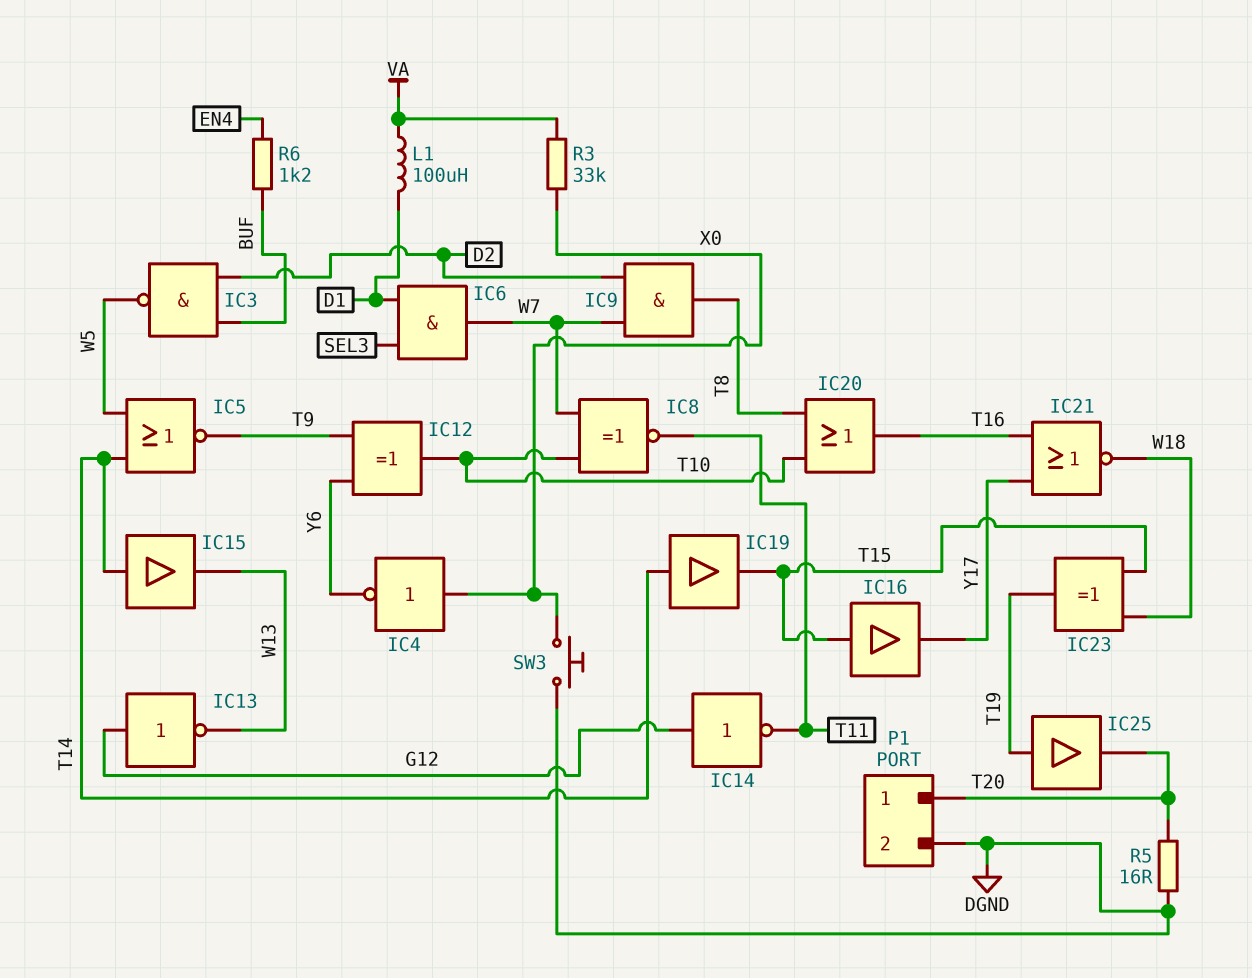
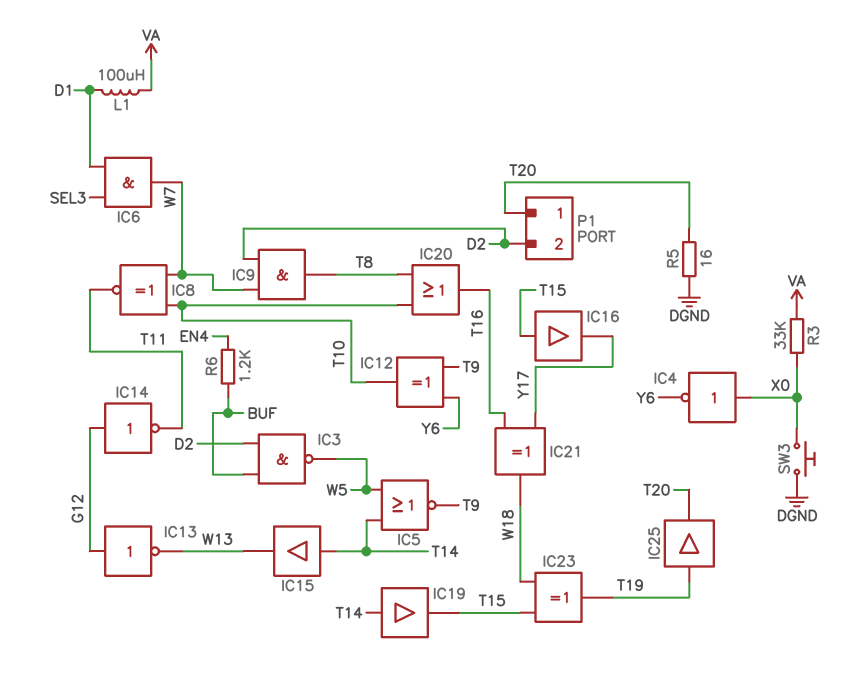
IC21: NOR (in T16, in Y17, out W18) -> XOR (in T16, in Y17, out W18)
P1 pin 2: DGND -> D2

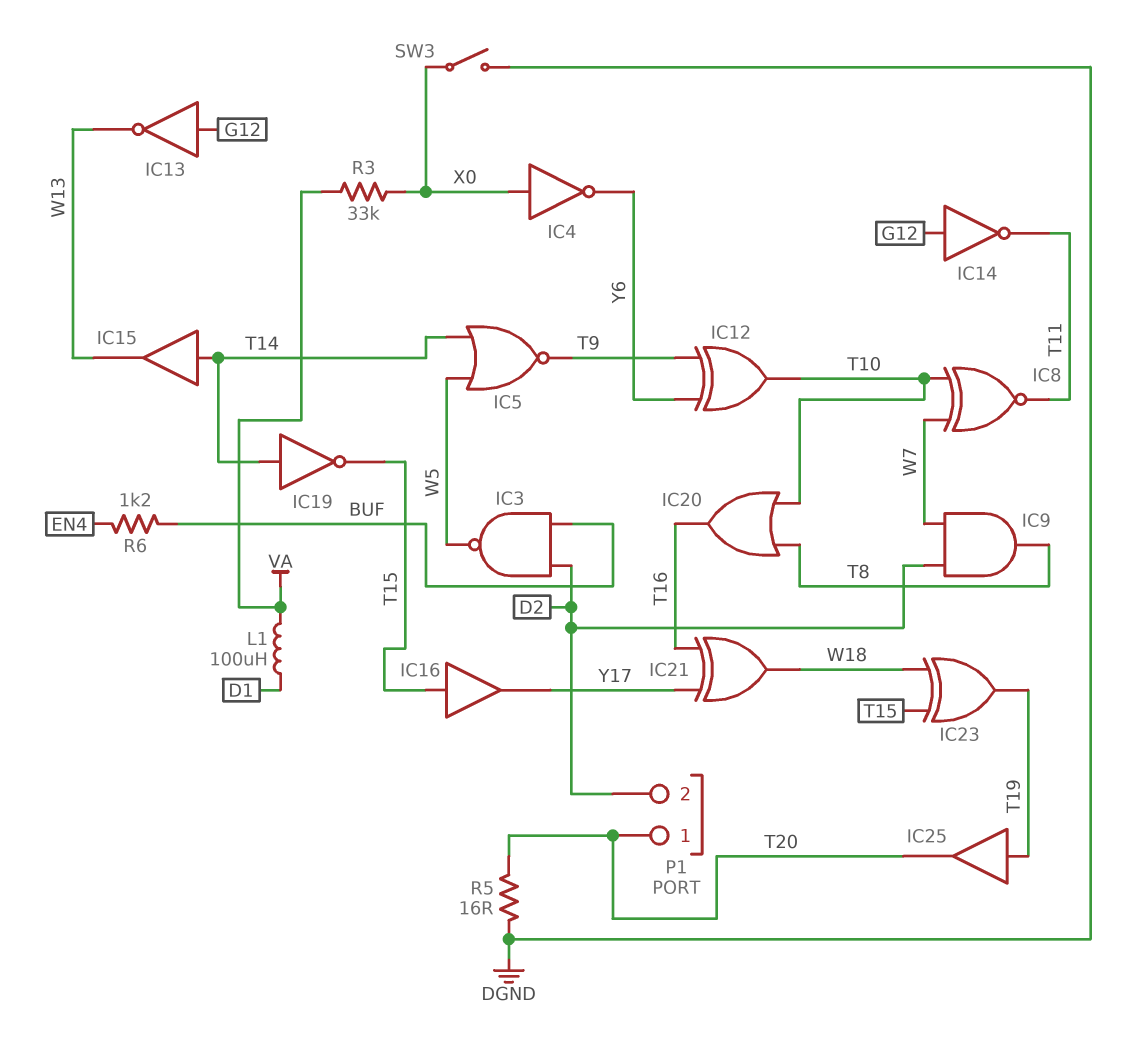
IC6: AND (in D1, in SEL3, out W7) -> none
IC19: buffer (in T14, out T15) -> NOT (in T14, out T15)
SW3: button (DGND, X0) -> switch (DGND, X0)

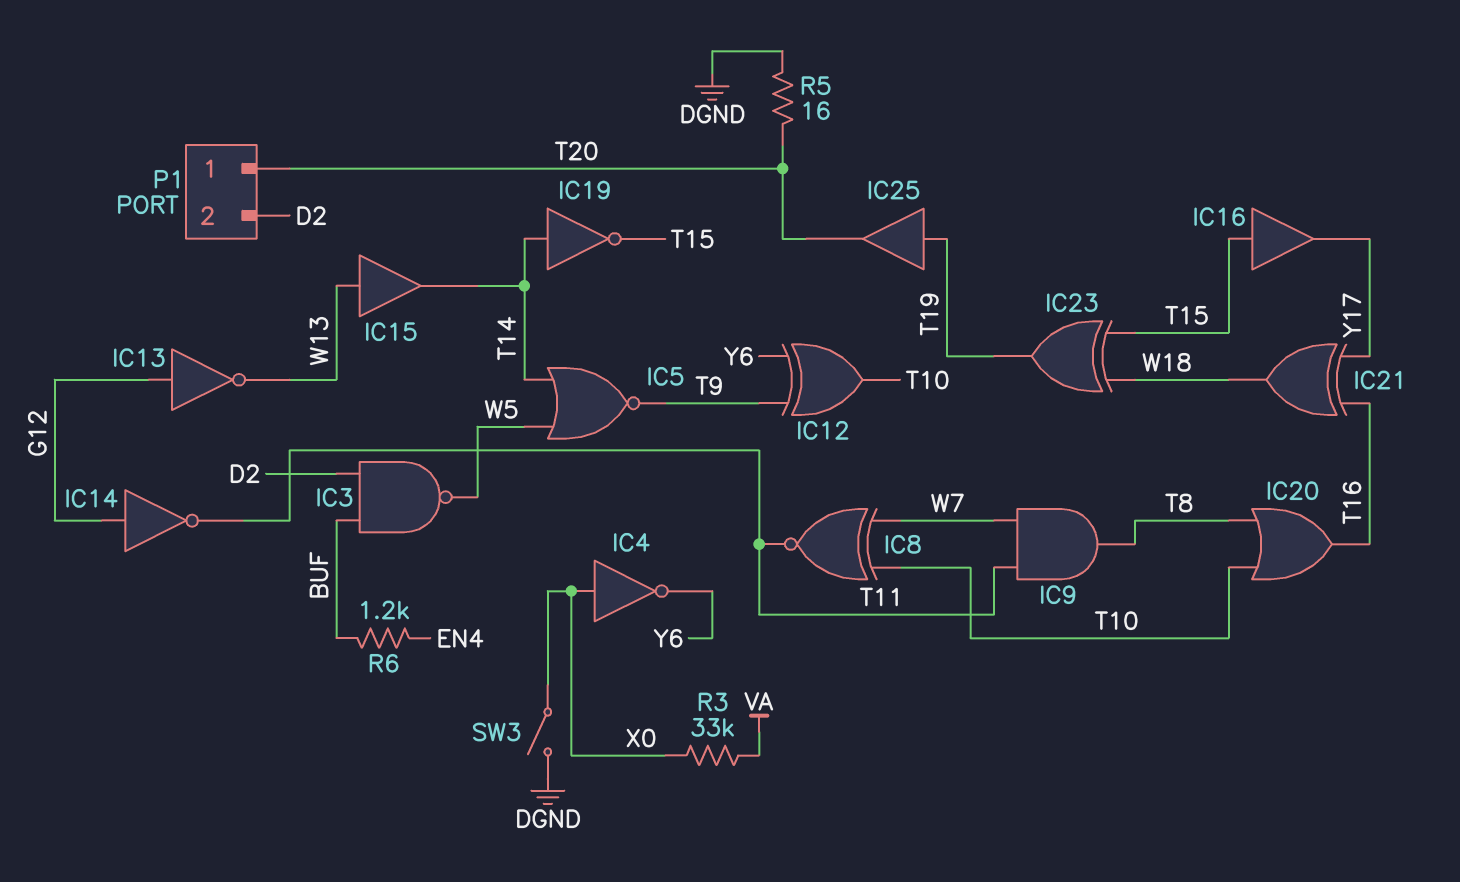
IC9: AND (in D2, in W7, out T8) -> AND (in T11, in W7, out T8)
IC15: buffer (in T14, out W13) -> buffer (in W13, out T14)
L1: 100uH (D1, VA) -> none

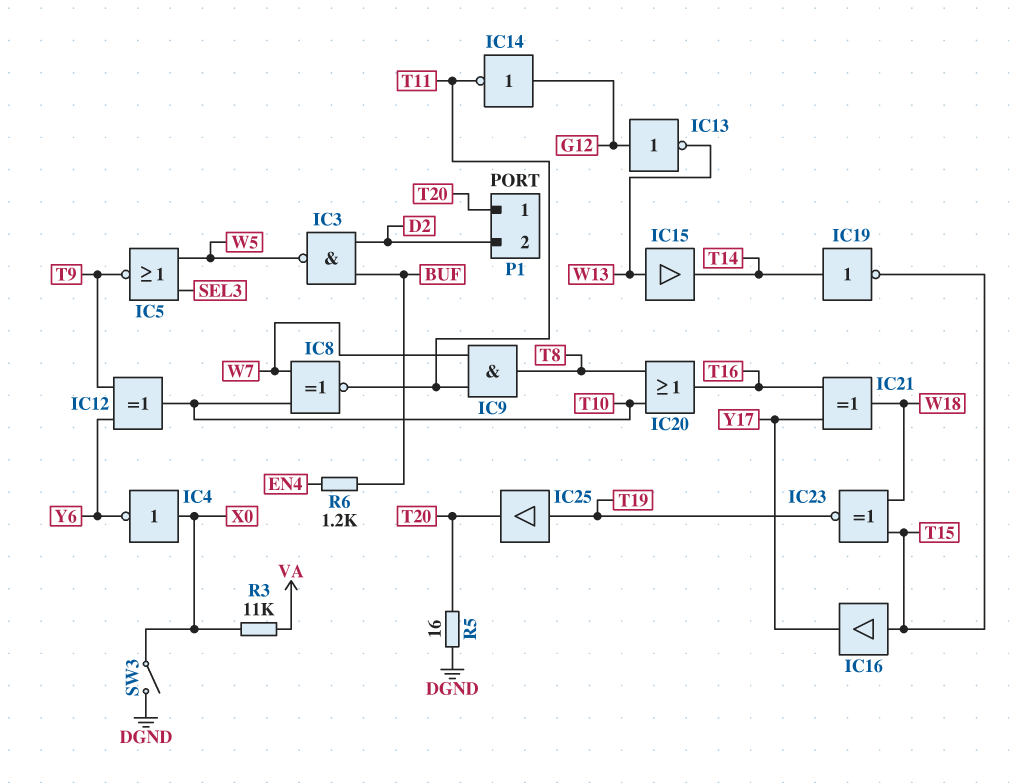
IC5: NOR (in T14, in W5, out T9) -> NOR (in SEL3, in W5, out T9)
IC23: XOR (in T15, in W18, out T19) -> XNOR (in T15, in W18, out T19)
R3: 33k (VA, X0) -> 11k (VA, X0)

